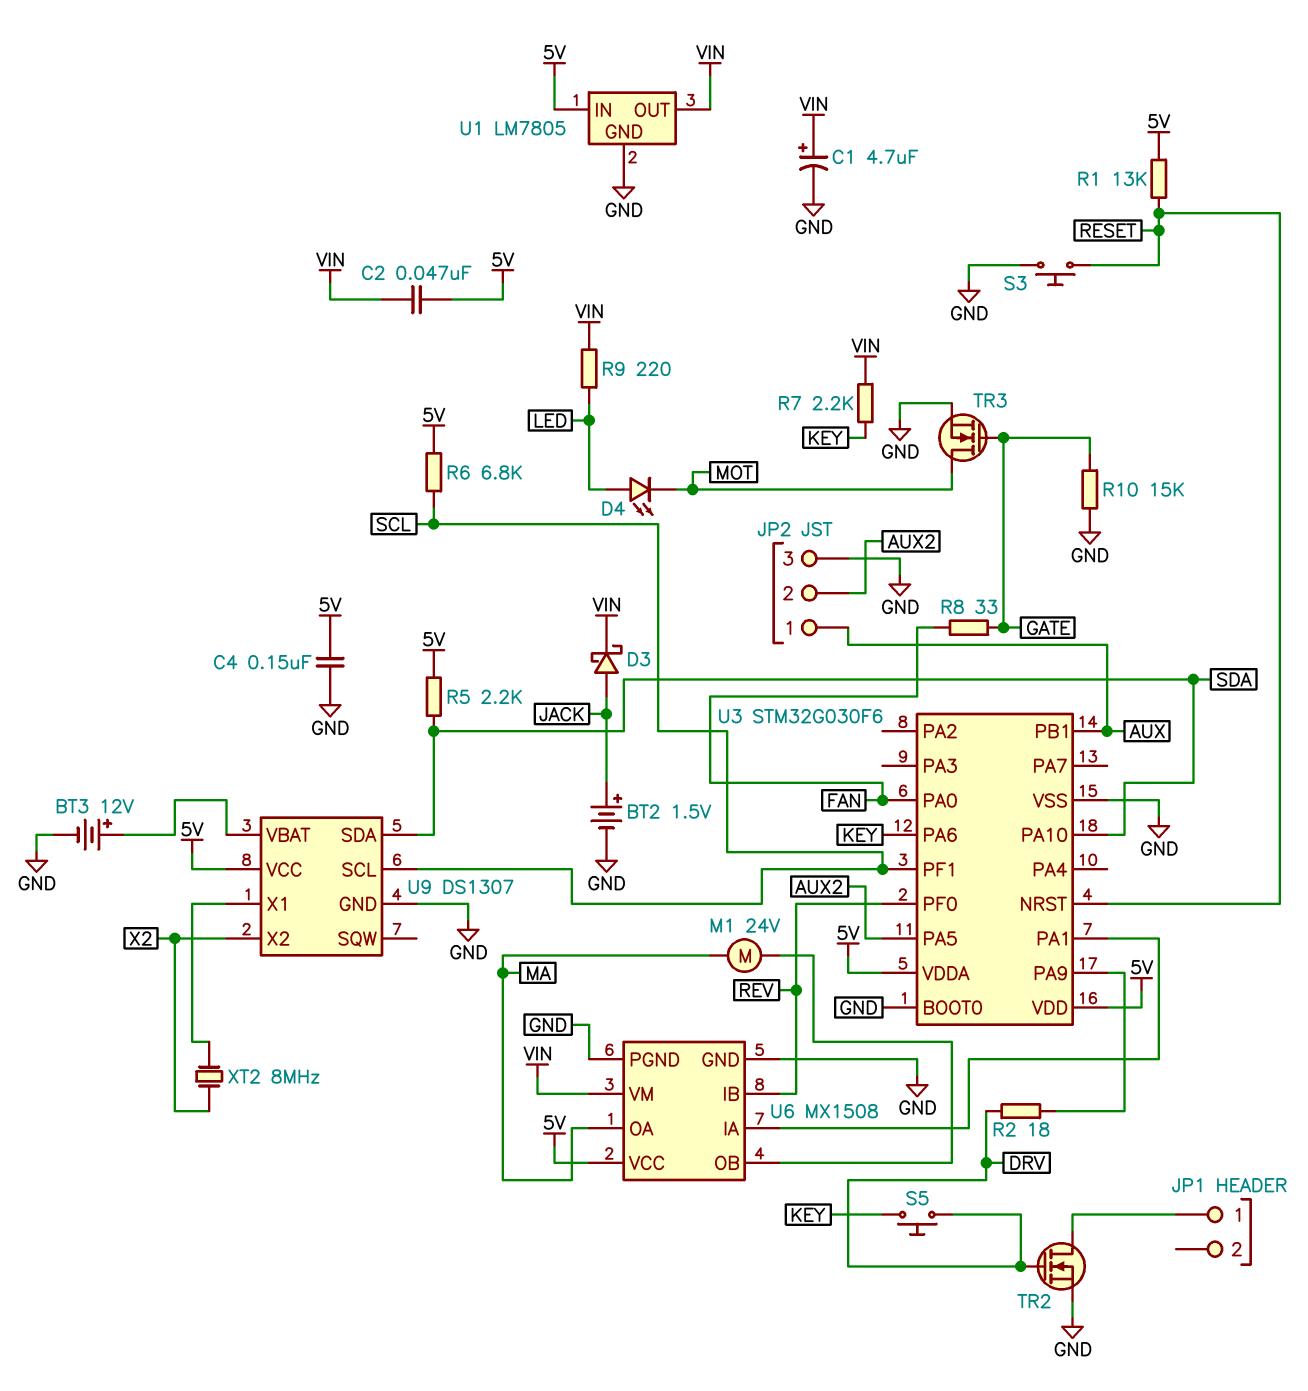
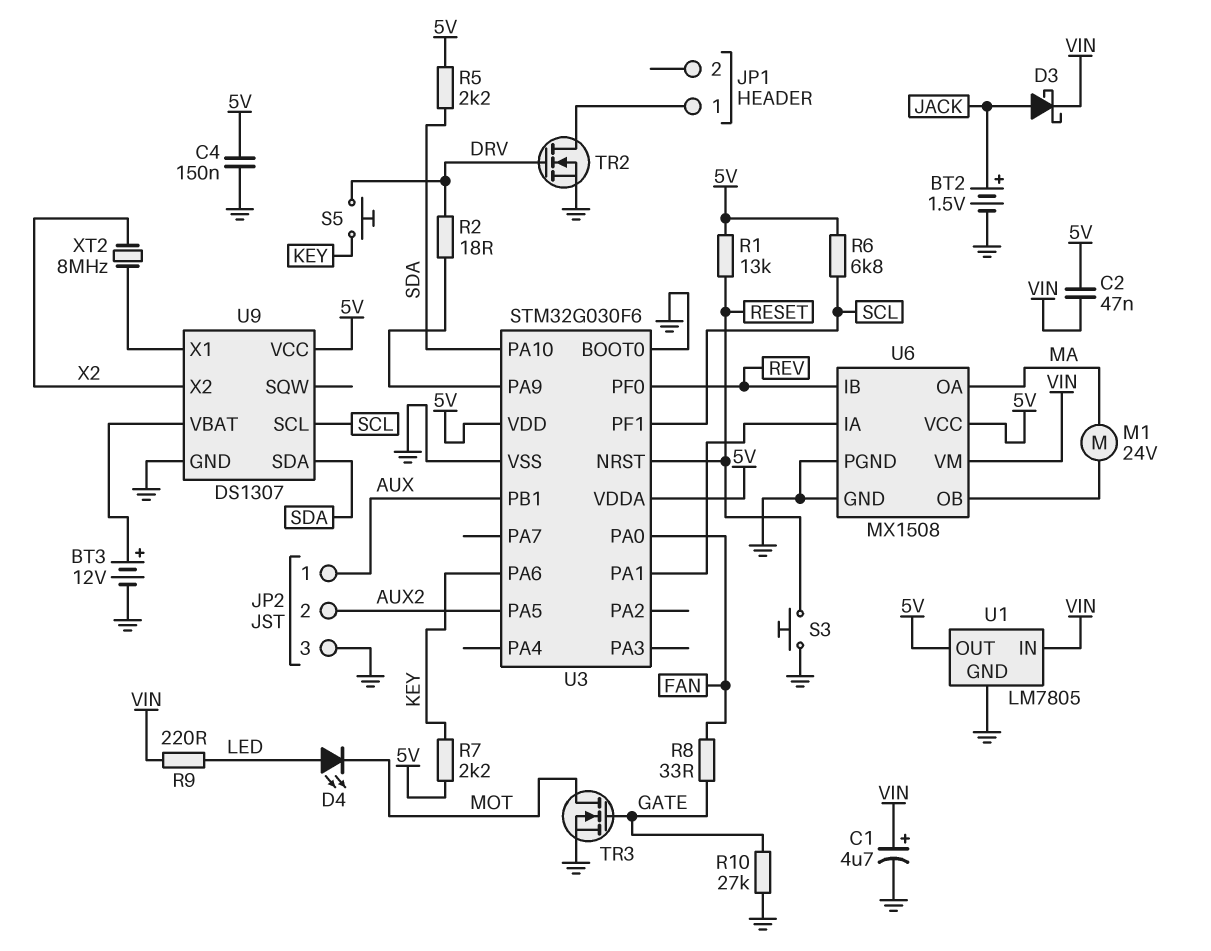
R7: 2.2k (KEY, VIN) -> 2.2k (5V, KEY)
R10: 15k (GATE, GND) -> 27k (GATE, GND)
U1 pin IN: 5V -> VIN
U1 pin OUT: VIN -> 5V

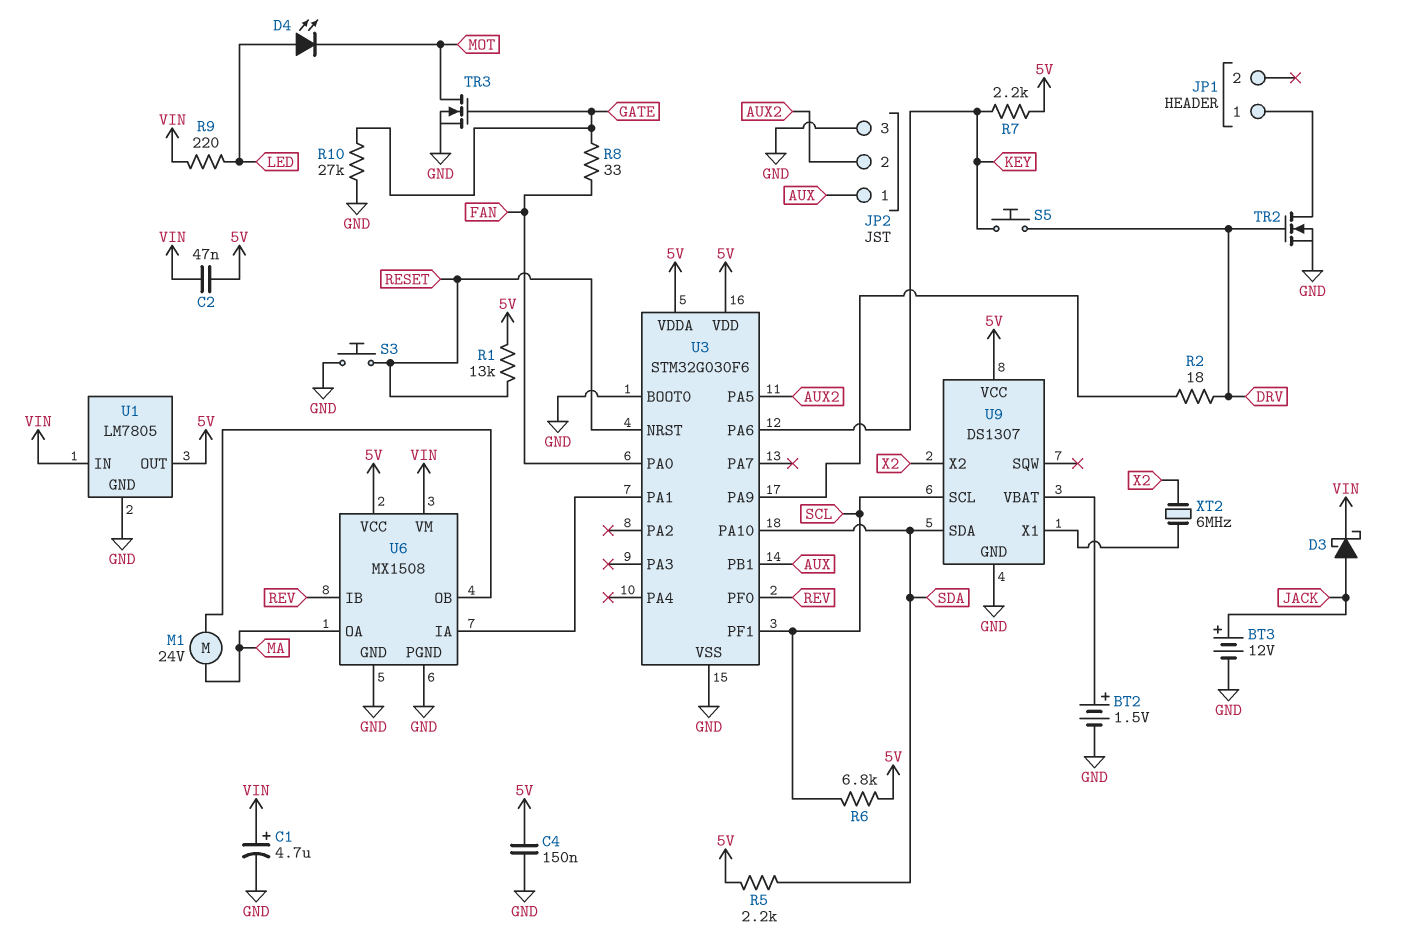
BT2: 1.5V (plus JACK, minus GND) -> 1.5V (plus U9/VBAT, minus GND)
BT3: 12V (plus U9/VBAT, minus GND) -> 12V (plus JACK, minus GND)
XT2: 8MHz (U9/X1, X2) -> 6MHz (U9/X1, X2)

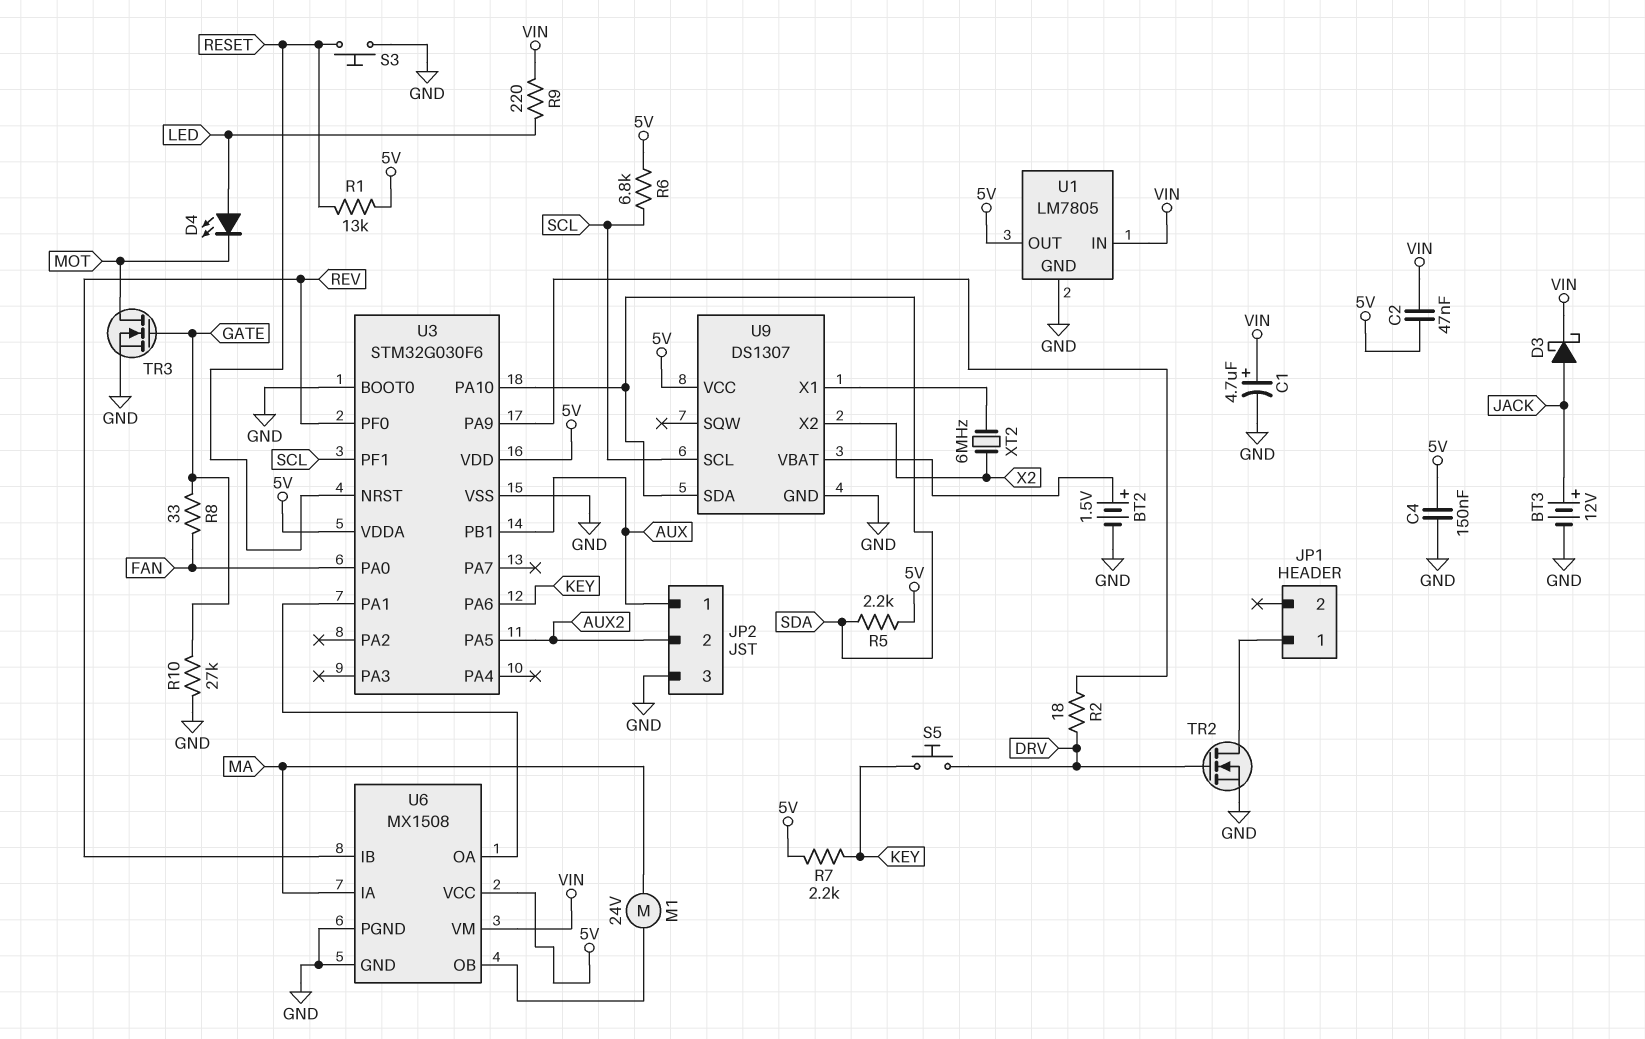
U6 pin IA: U3/PA1 -> MA
U6 pin OA: MA -> U3/PA1

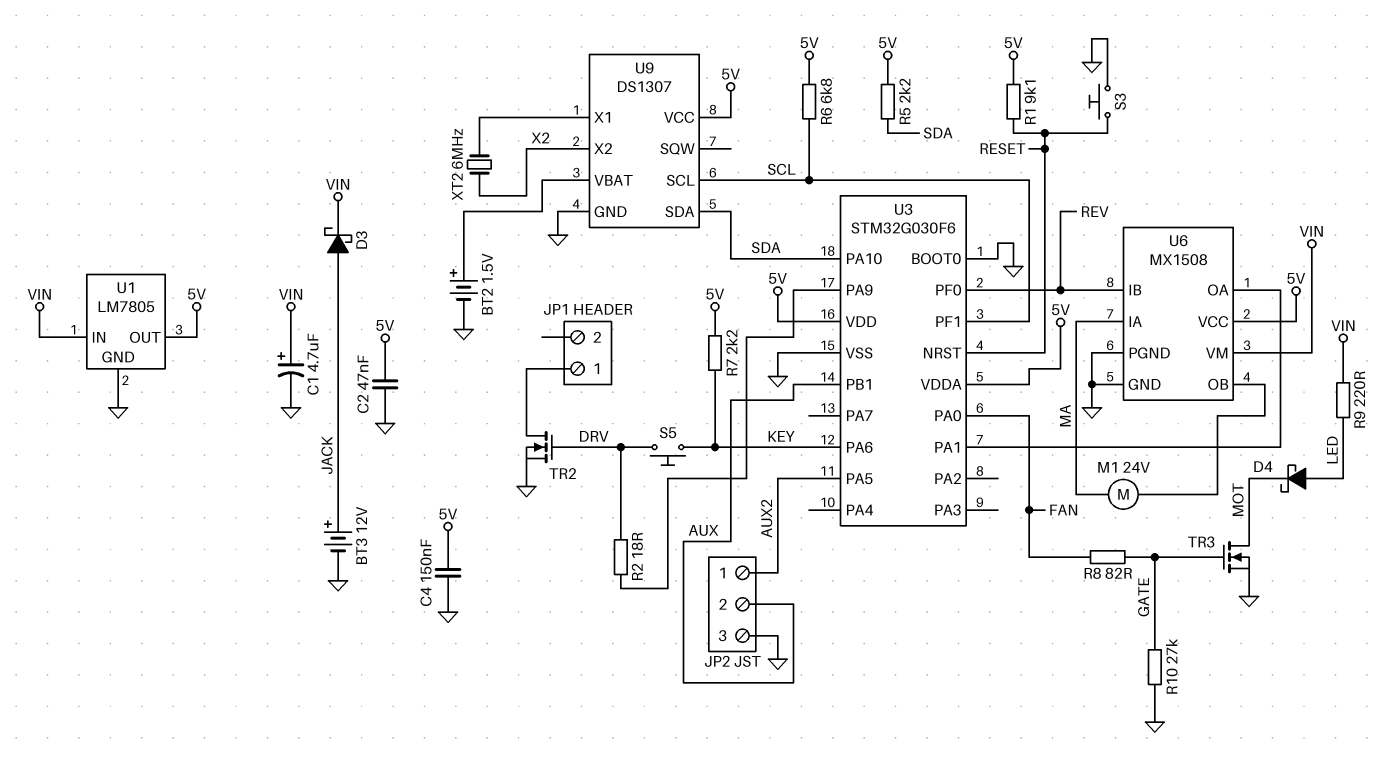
C2: 47nF (5V, VIN) -> 47nF (5V, GND)
D4: LED (A LED, K MOT) -> schottky (A LED, K MOT)
JP2 pin 1: AUX -> AUX2
JP2 pin 2: AUX2 -> AUX
R1: 13k (5V, RESET) -> 9.1k (5V, RESET)
R8: 33 (FAN, GATE) -> 82 (FAN, GATE)

